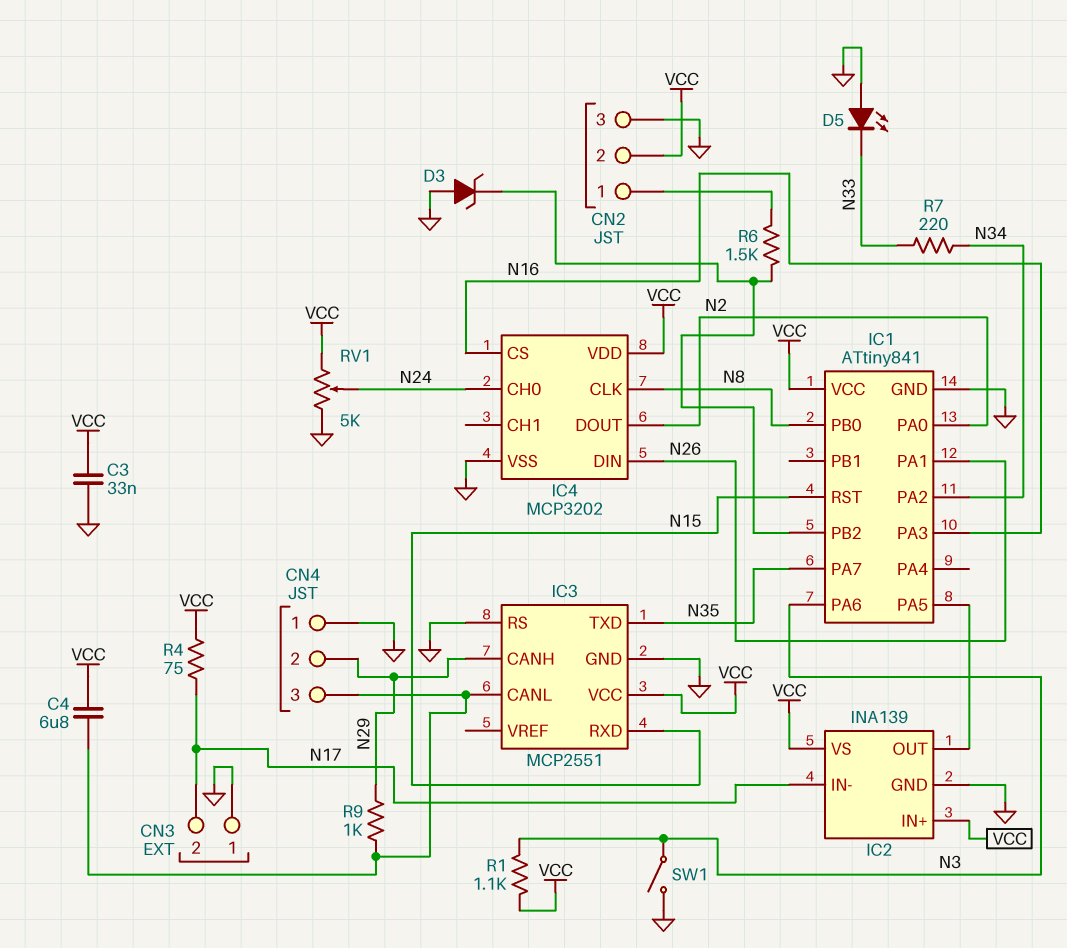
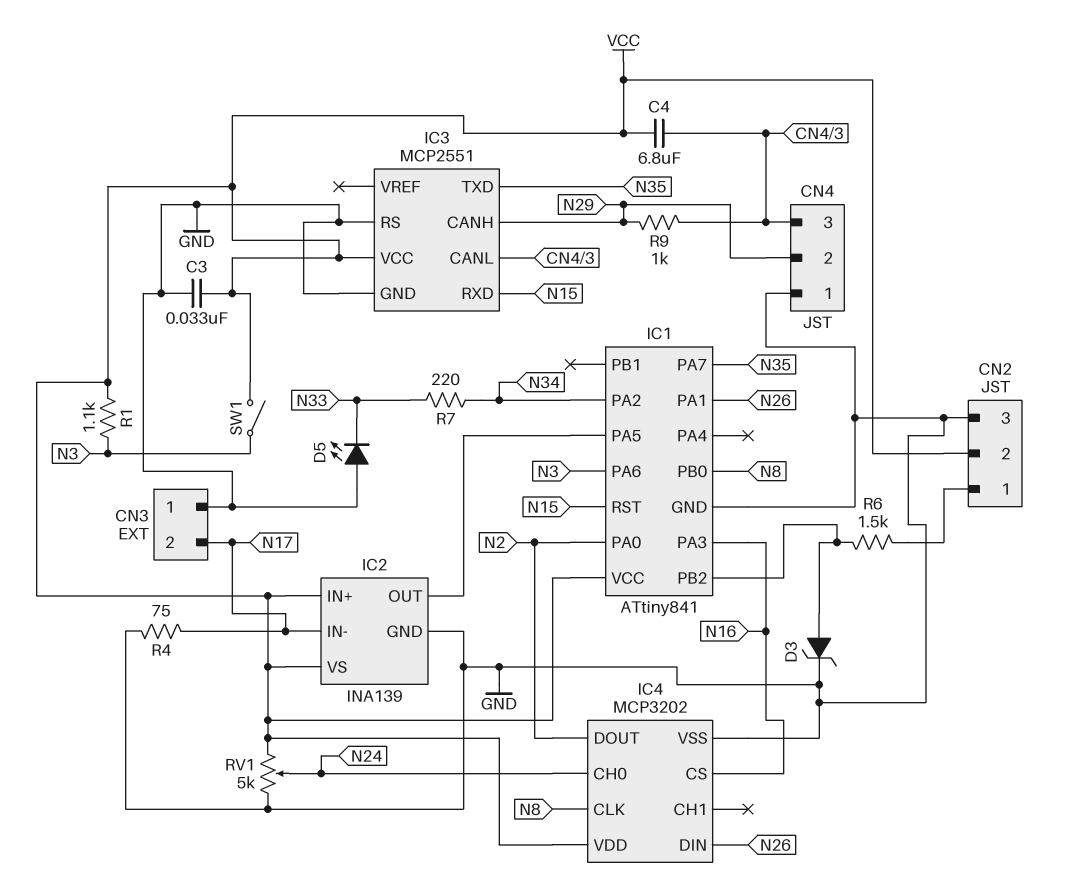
D3: zener (A GND, K IC1/PB2) -> zener (A IC1/PB2, K GND)
R4: 75 (N17, VCC) -> 75 (GND, N17)
SW1: switch (GND, N3) -> switch (N3, VCC)

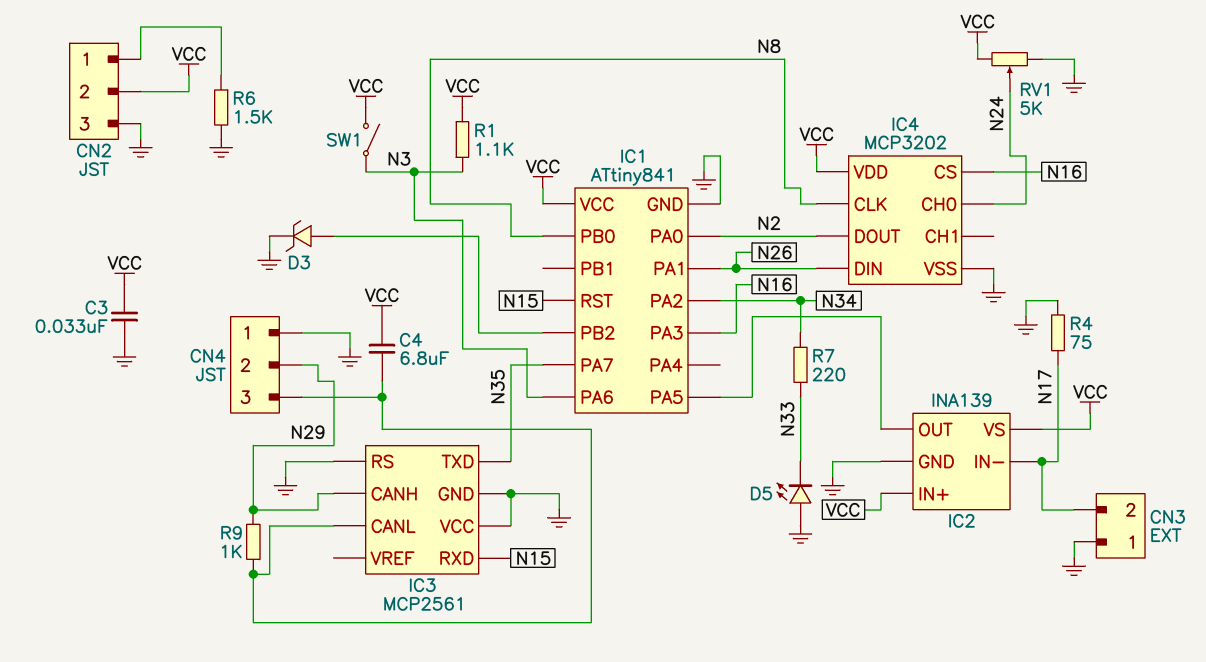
IC3: MCP2551 -> MCP2561
IC3 pin VCC: VCC -> GND
R6: 1.5k (CN2/1, IC1/PB2) -> 1.5k (CN2/1, GND)

